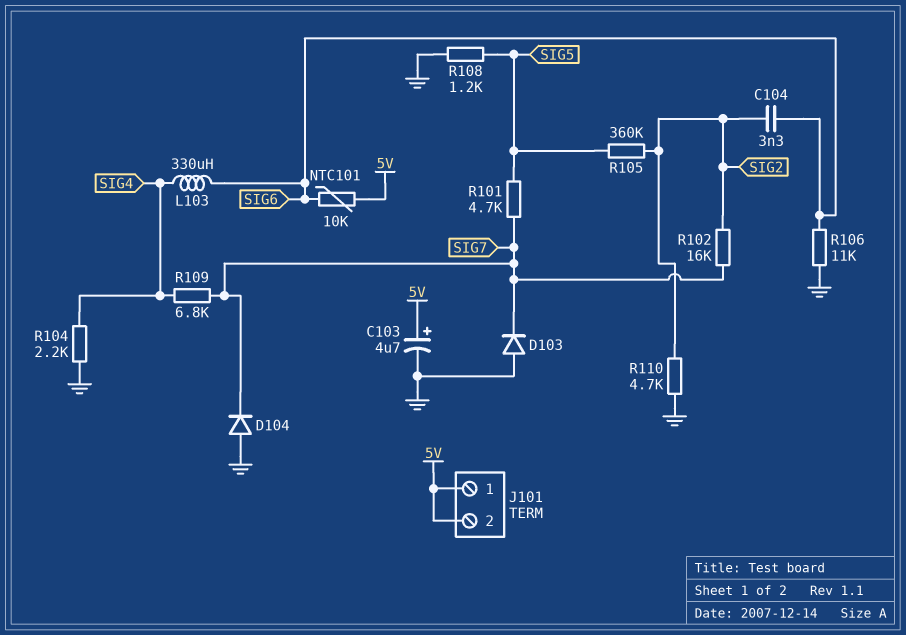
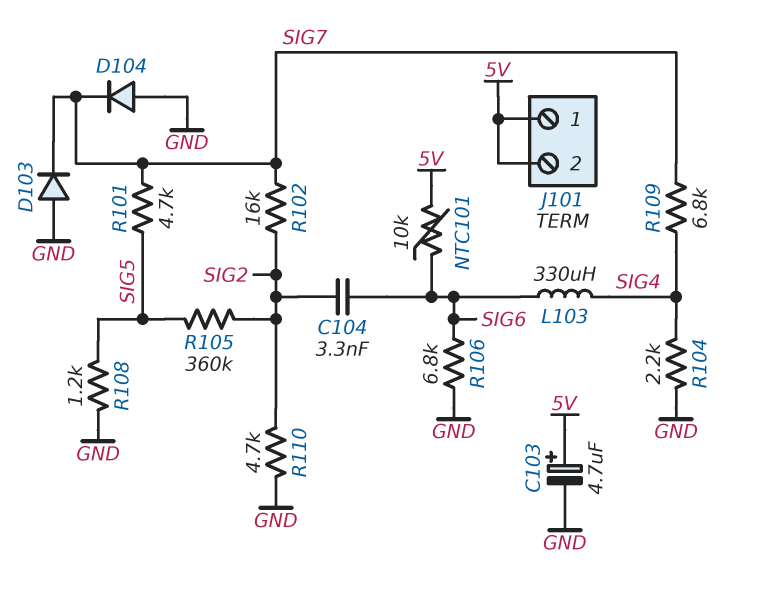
R106: 11k (GND, SIG6) -> 6.8k (GND, SIG6)

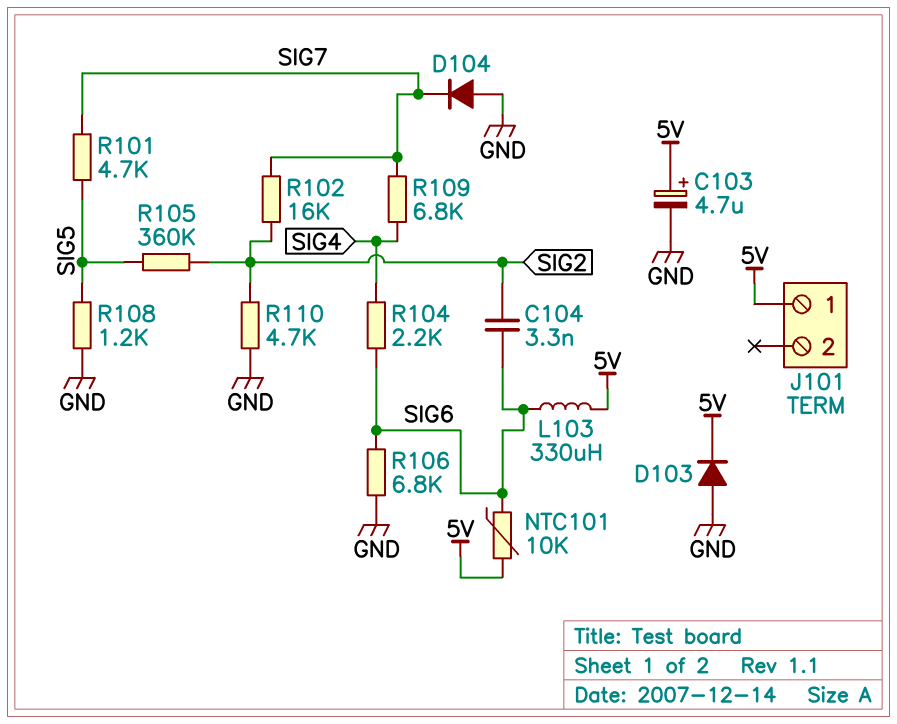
D103: diode (A GND, K SIG7) -> diode (A GND, K 5V)
J101 pin 2: 5V -> none
L103: 330uH (SIG4, SIG6) -> 330uH (5V, SIG6)
R104: 2.2k (GND, SIG4) -> 2.2k (SIG4, SIG6)

